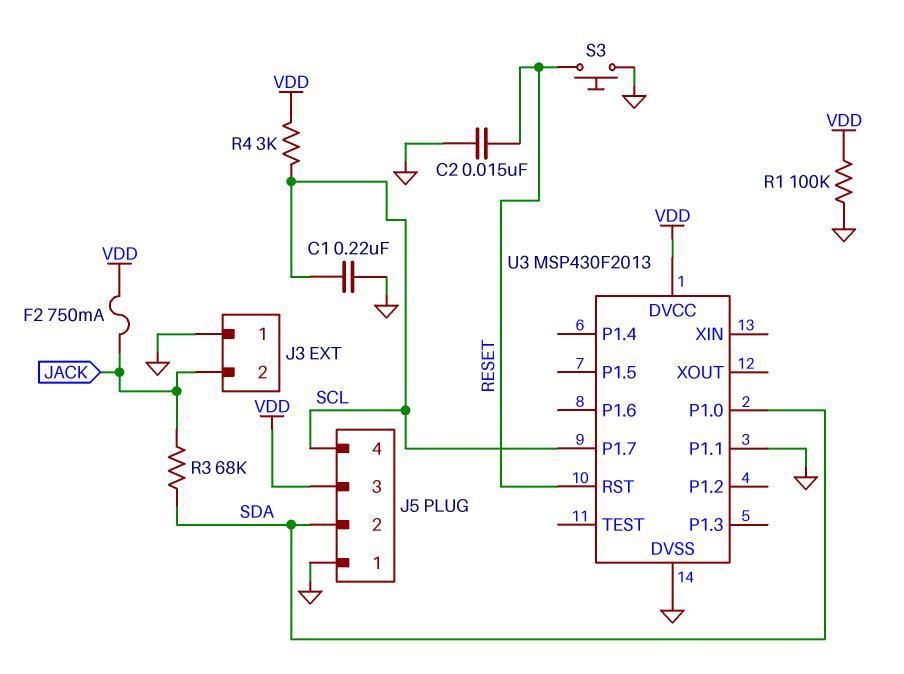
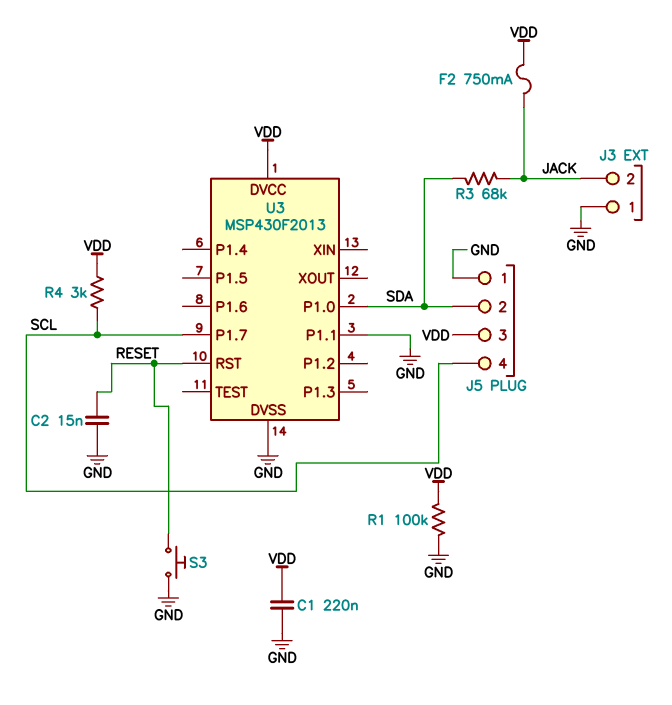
C1: 220nF (GND, SCL) -> 220nF (GND, VDD)

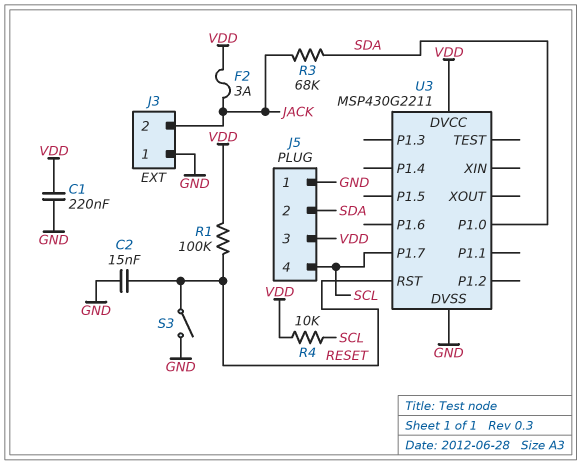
F2: 750mA (JACK, VDD) -> 3A (JACK, VDD)
R1: 100k (GND, VDD) -> 100k (RESET, VDD)
R4: 3k (SCL, VDD) -> 10k (SCL, VDD)
S3: button (GND, RESET) -> switch (GND, RESET)
U3: MSP430F2013 -> MSP430G2211
U3 pin P1.1: GND -> none

